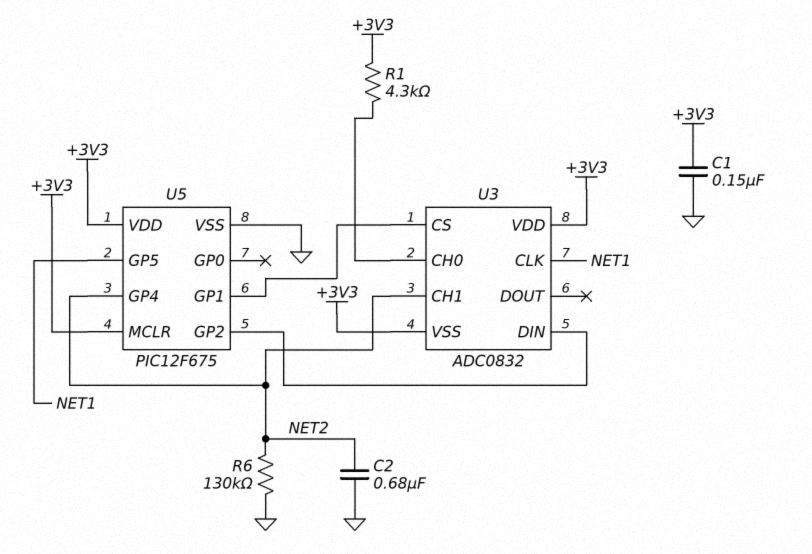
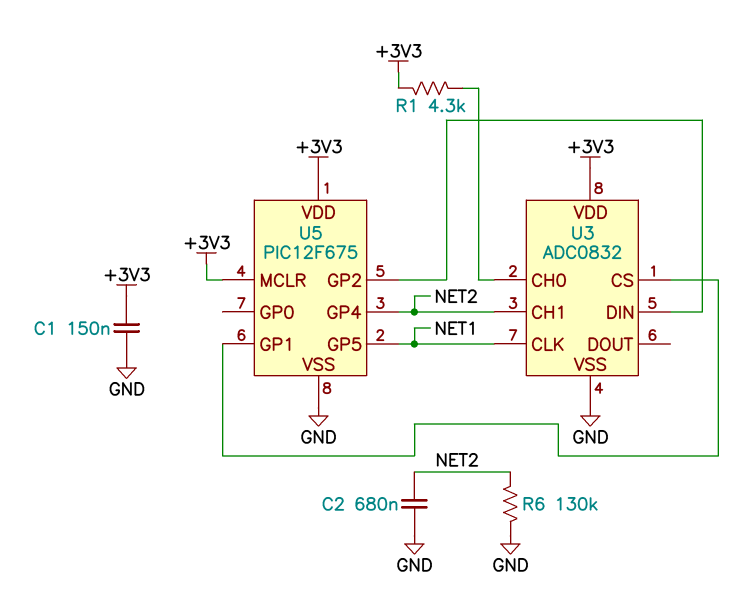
U3 pin VSS: +3V3 -> GND

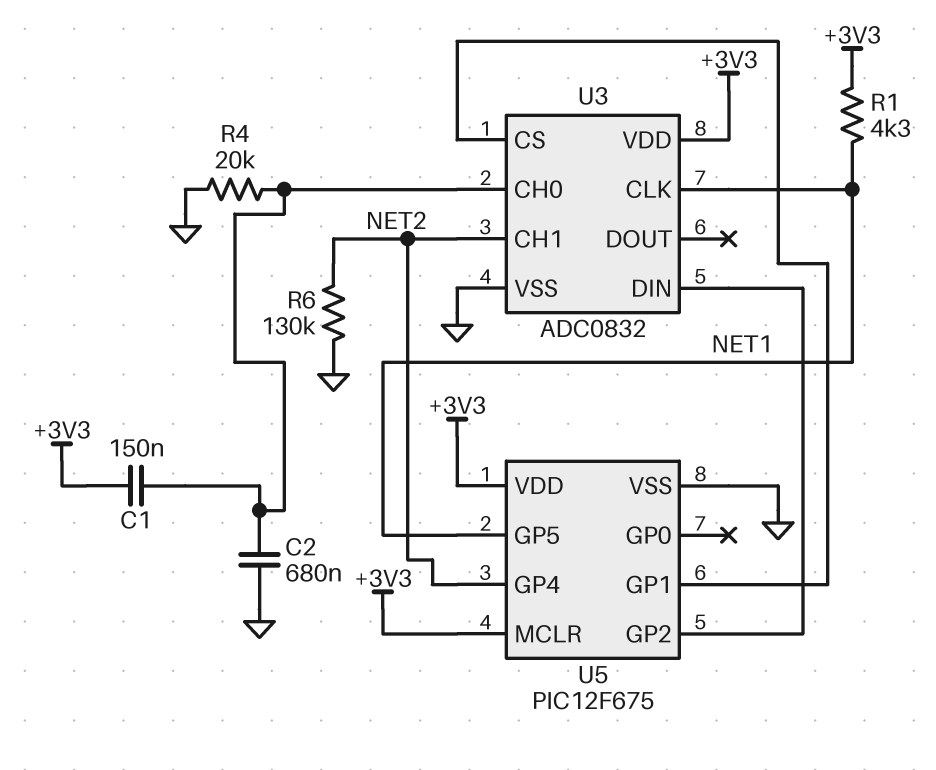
C1: 150nF (+3V3, GND) -> 150nF (+3V3, U3/CH0)
C2: 680nF (GND, NET2) -> 680nF (GND, U3/CH0)
R1: 4.3k (+3V3, U3/CH0) -> 4.3k (+3V3, NET1)
R4: none -> 20k (GND, U3/CH0)

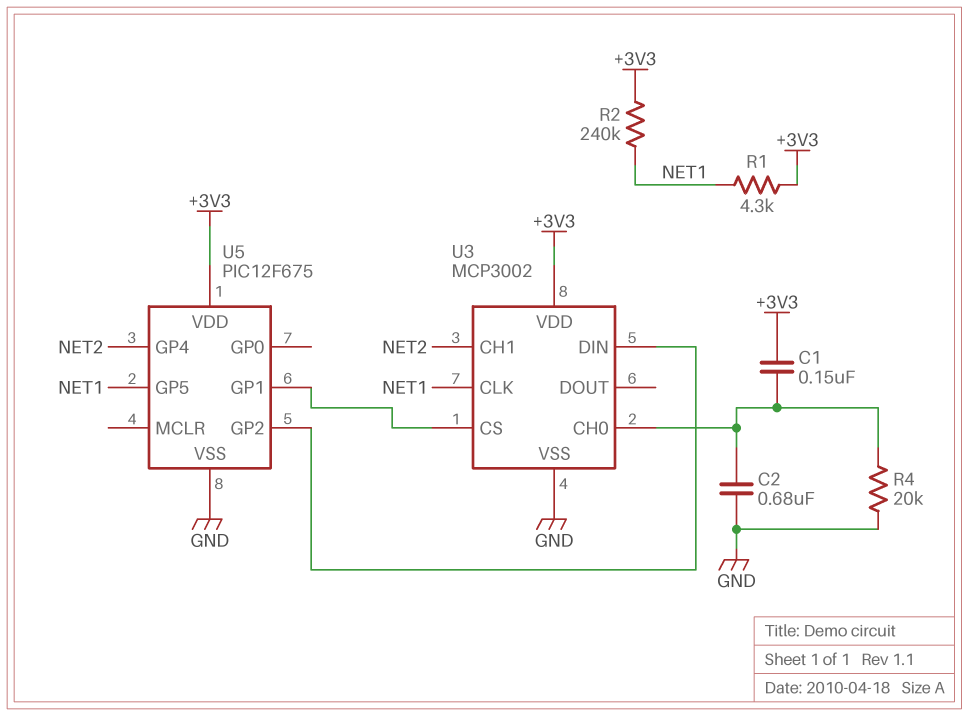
R2: none -> 240k (+3V3, NET1)
R6: 130k (GND, NET2) -> none
U3: ADC0832 -> MCP3002
U5 pin MCLR: +3V3 -> none

